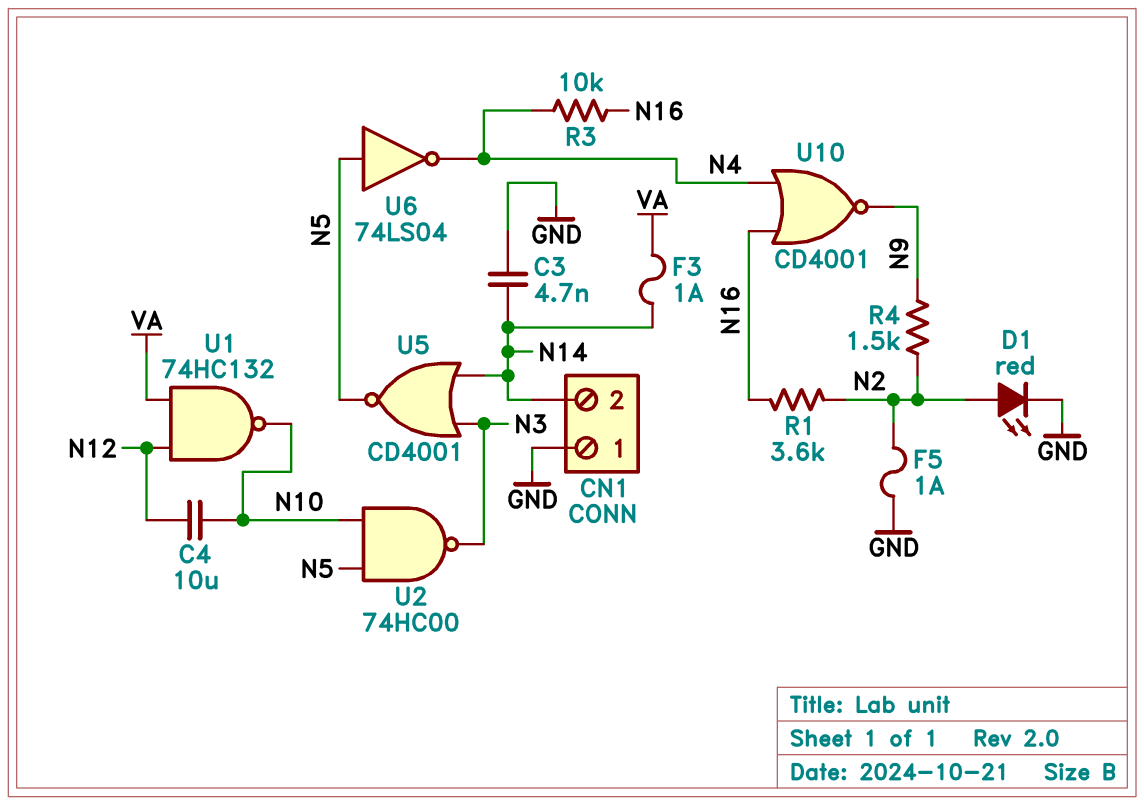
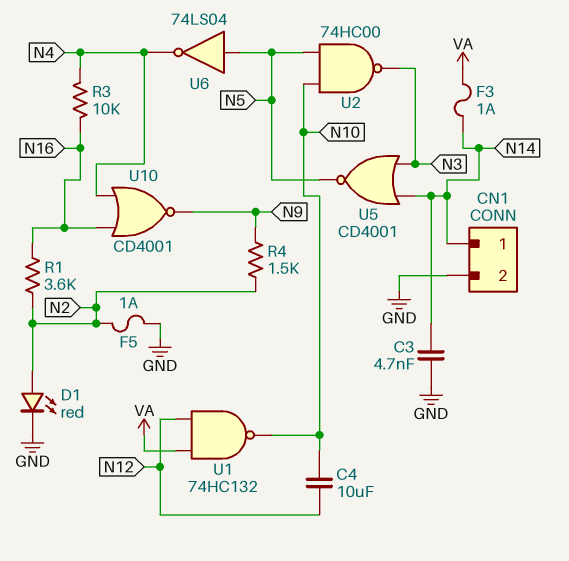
CN1 pin 1: GND -> N14
CN1 pin 2: N14 -> GND

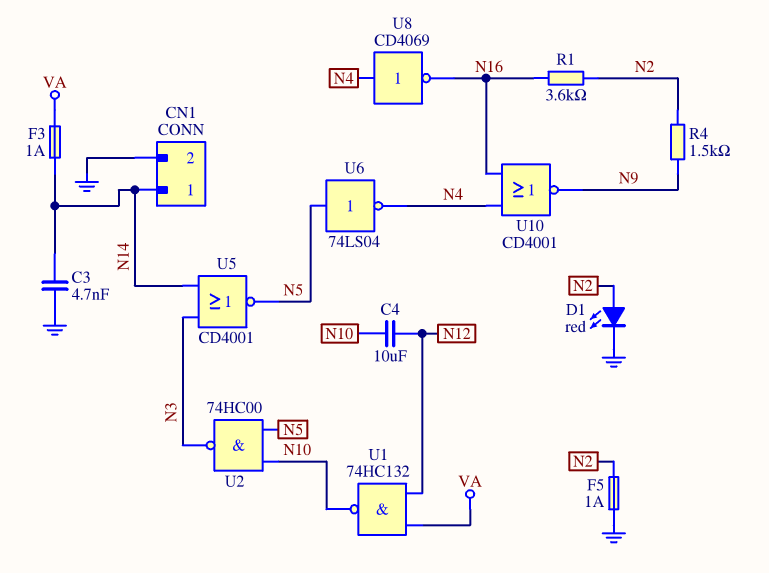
R3: 10k (N4, N16) -> none
U8: none -> NOT CD4069 (in N4, out N16)

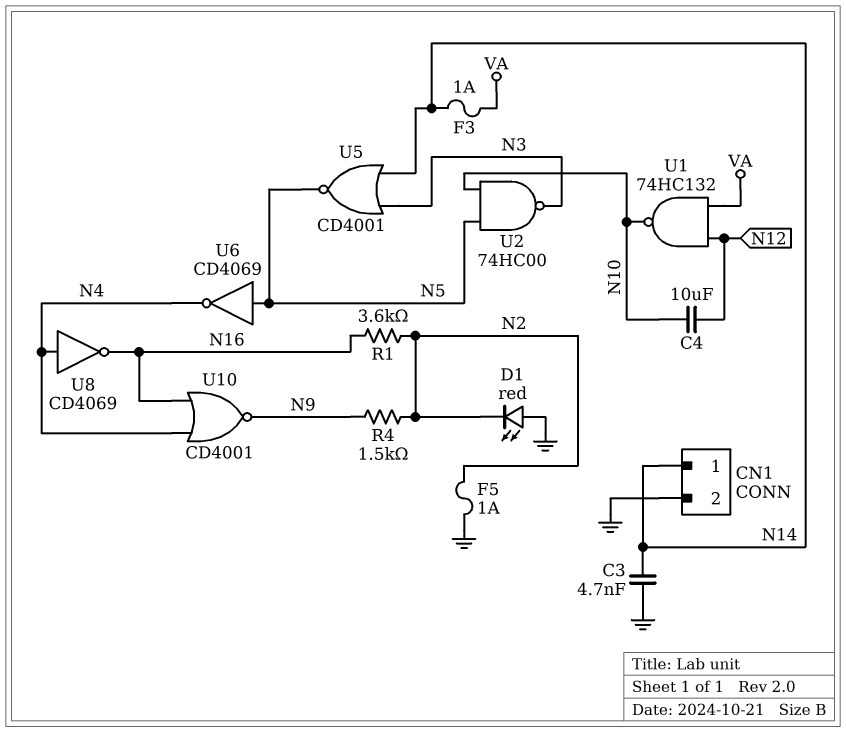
D1: LED red (A N2, K GND) -> LED red (A GND, K N2)
U6: NOT 74LS04 (in N5, out N4) -> NOT CD4069 (in N5, out N4)

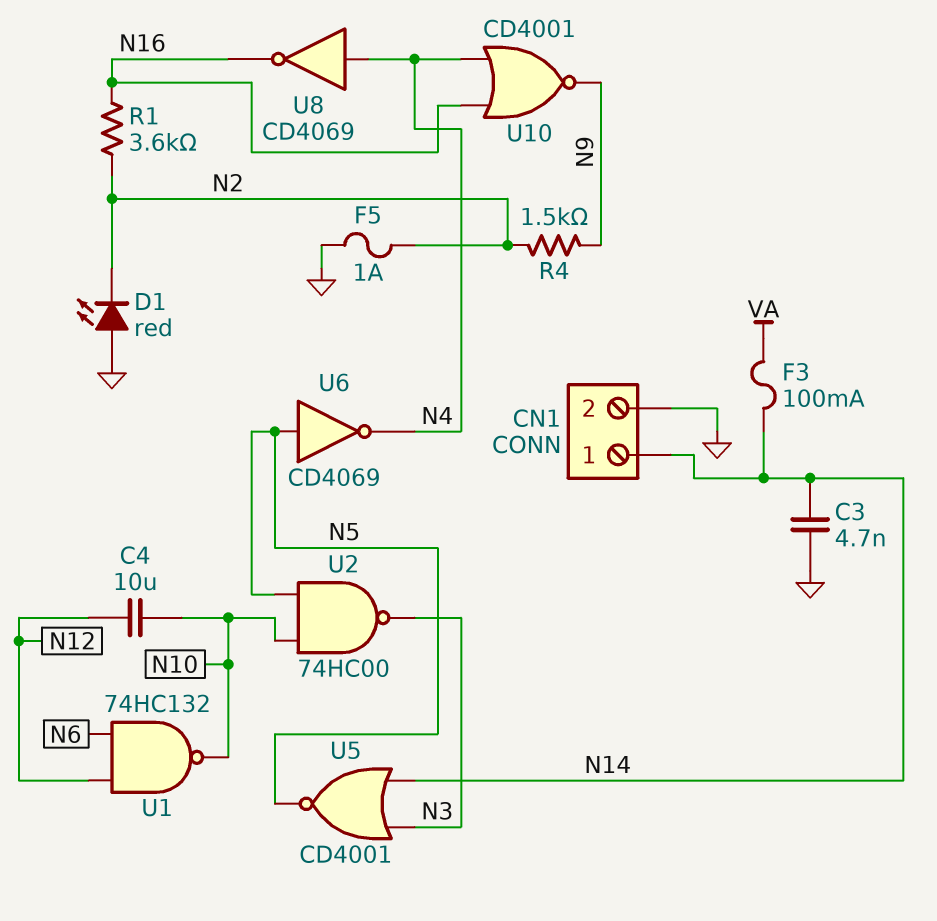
F3: 1A (N14, VA) -> 100mA (N14, VA)
U1: NAND 74HC132 (in N12, in VA, out N10) -> NAND 74HC132 (in N6, in N12, out N10)

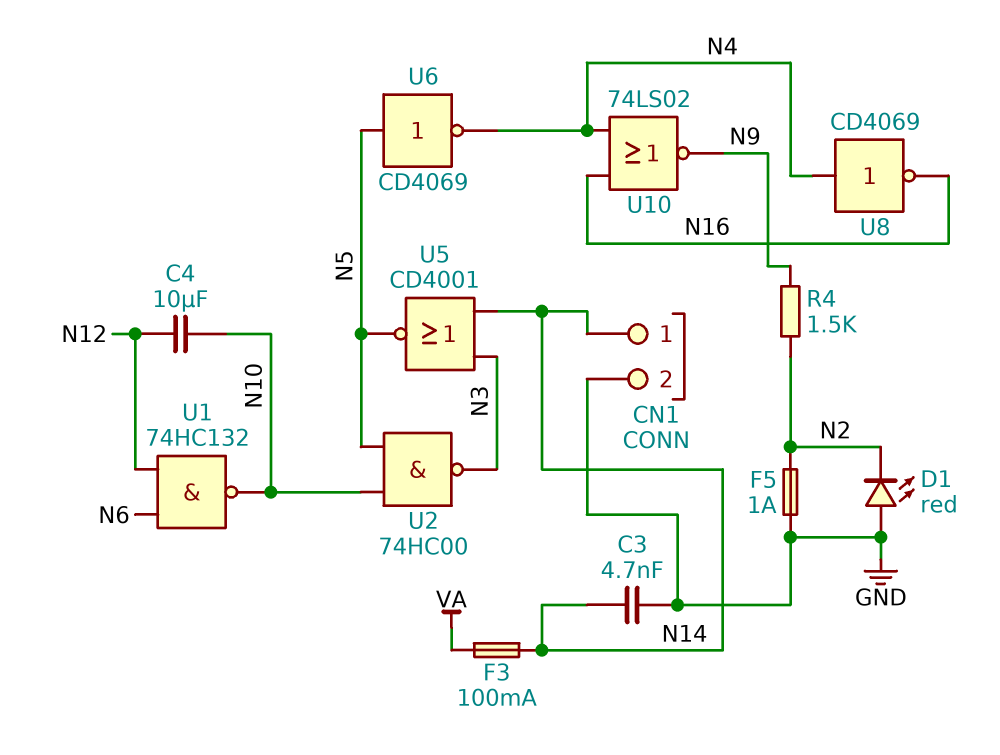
R1: 3.6k (N2, N16) -> none
U10: NOR CD4001 (in N4, in N16, out N9) -> NOR 74LS02 (in N4, in N16, out N9)

